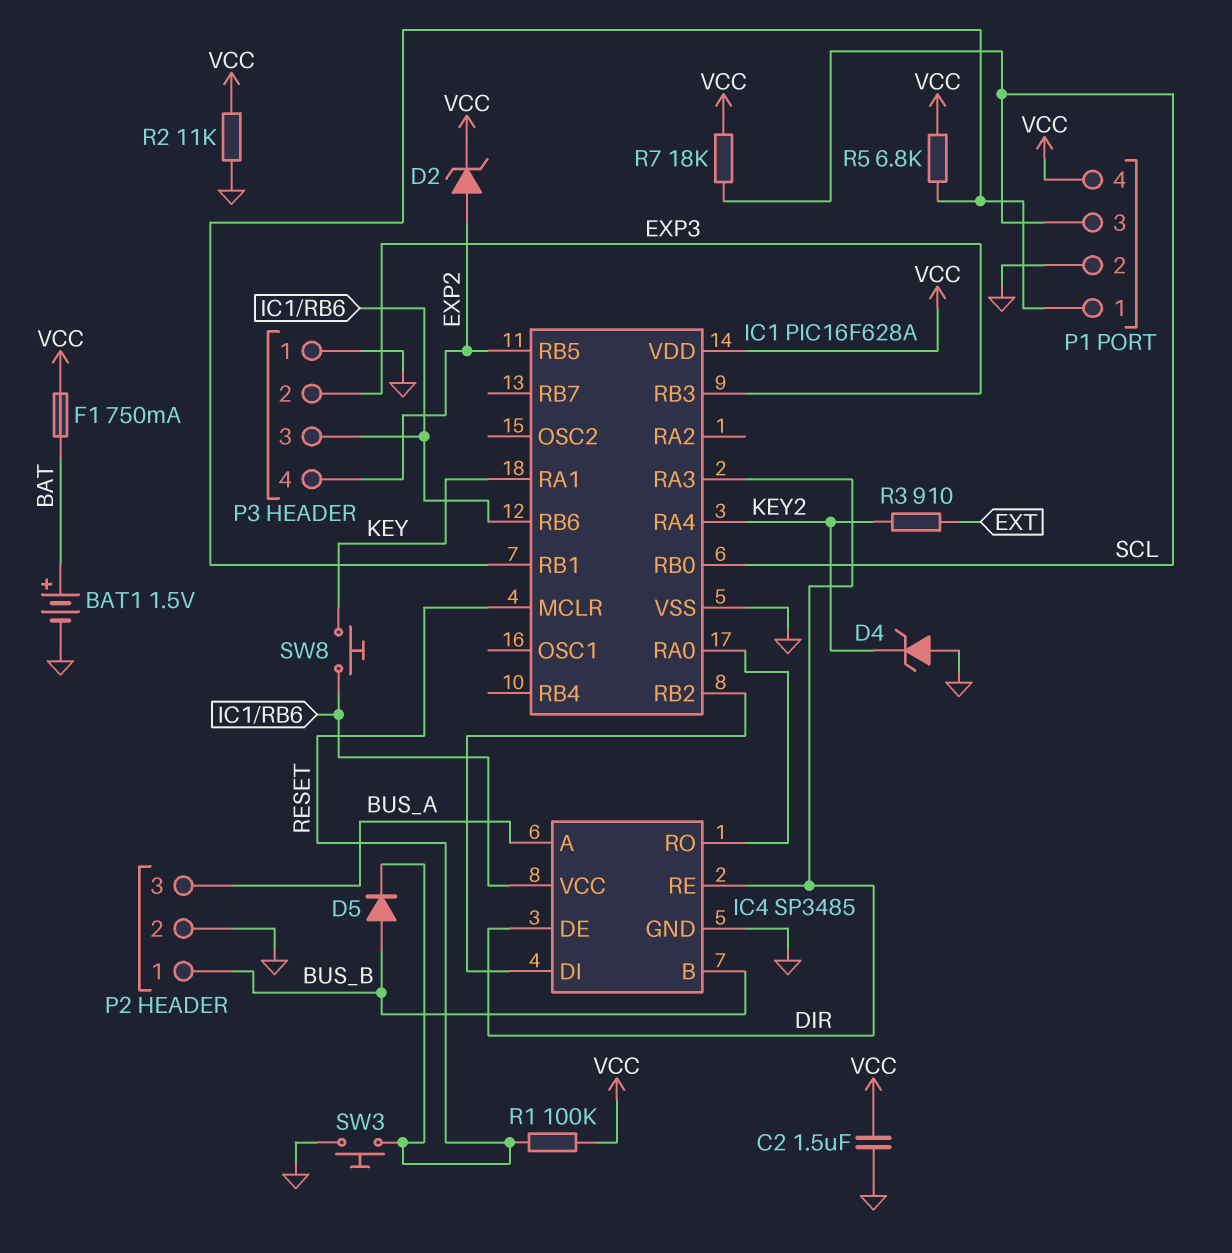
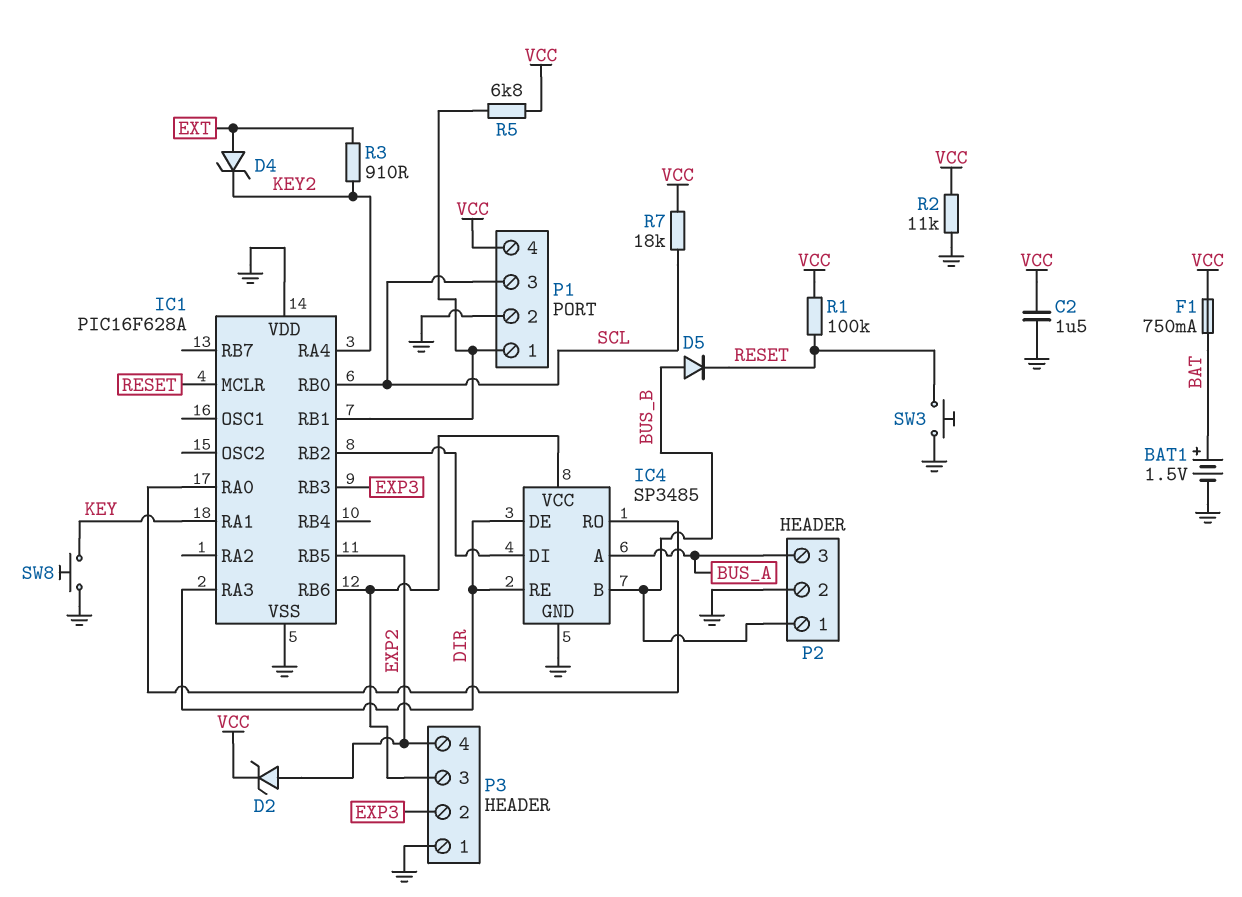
D4: zener (A GND, K KEY2) -> zener (A EXT, K KEY2)
IC1 pin VDD: VCC -> GND
SW8: button (IC1/RB6, KEY) -> button (GND, KEY)

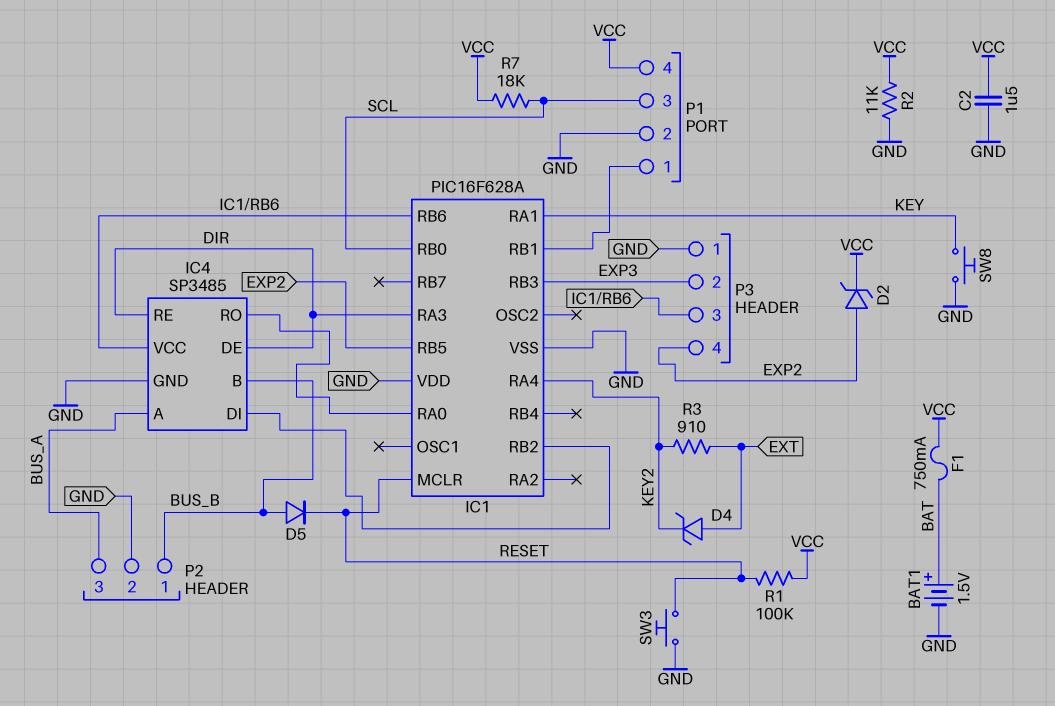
R5: 6.8k (IC1/RB1, VCC) -> none

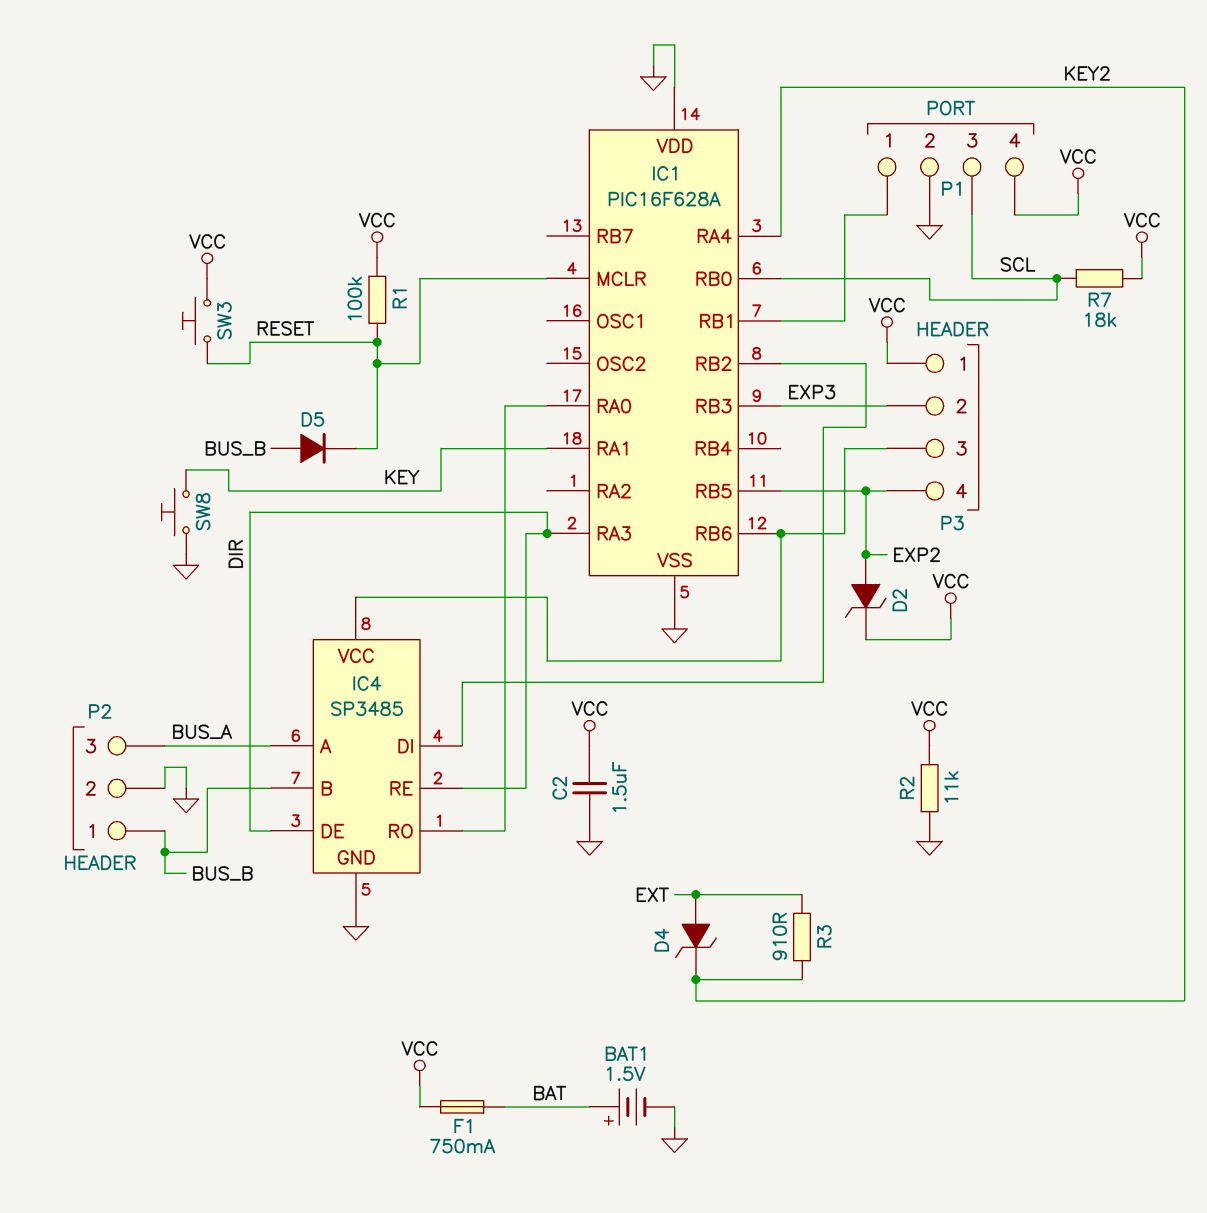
P3 pin 1: GND -> VCC
SW3: button (GND, RESET) -> button (RESET, VCC)

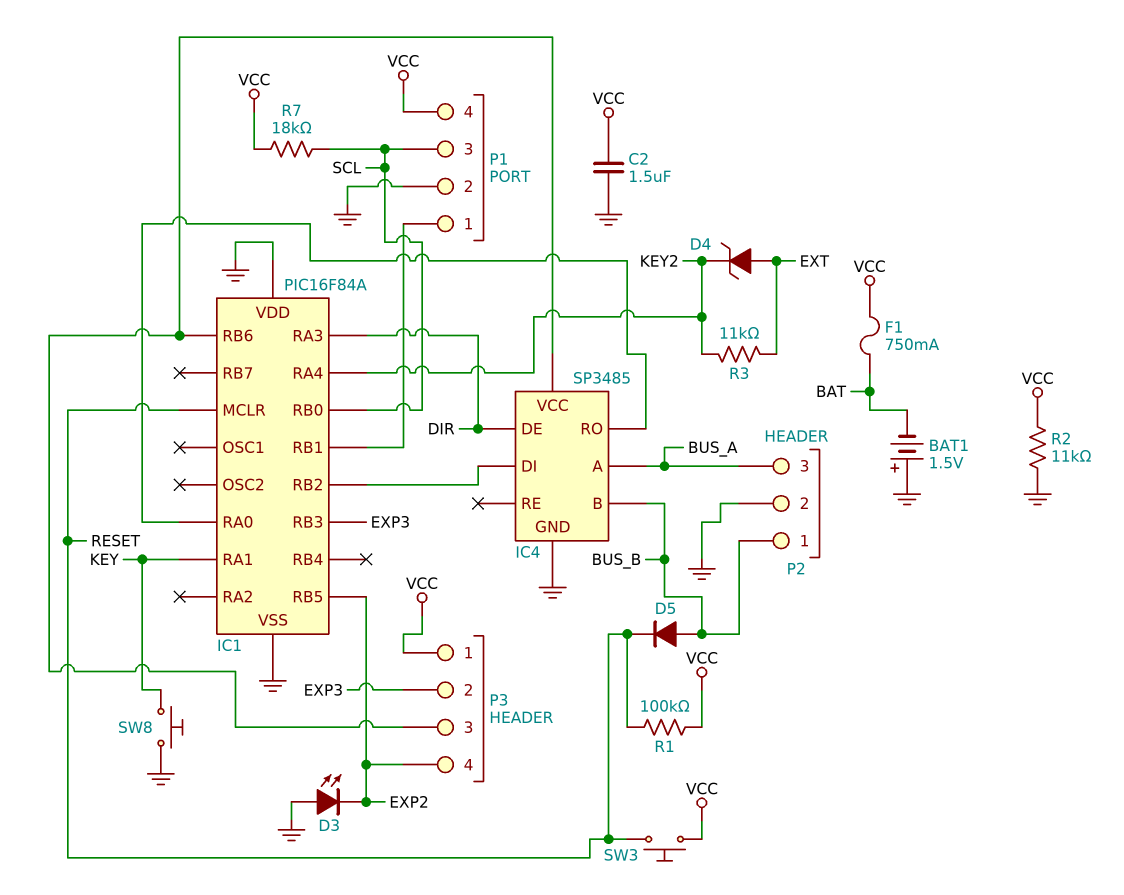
BAT1: 1.5V (plus BAT, minus GND) -> 1.5V (plus GND, minus BAT)
D2: zener (A EXP2, K VCC) -> none
D3: none -> LED (A GND, K EXP2)
IC1: PIC16F628A -> PIC16F84A
IC4 pin RE: DIR -> none
R3: 910 (EXT, KEY2) -> 11k (EXT, KEY2)

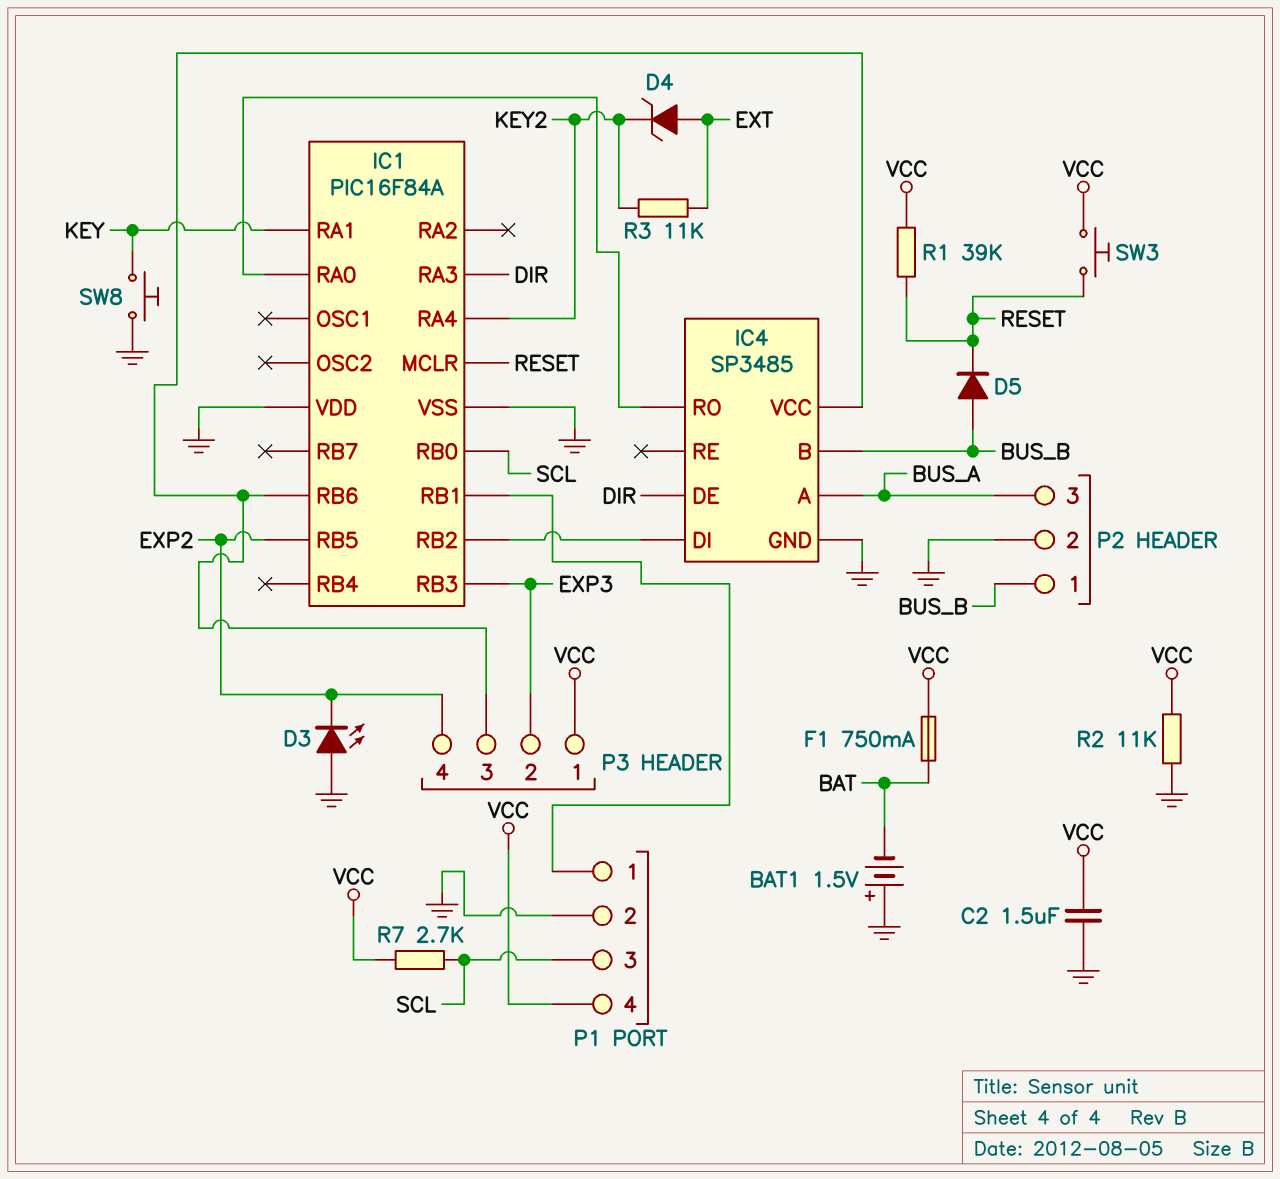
R1: 100k (RESET, VCC) -> 39k (RESET, VCC)
R7: 18k (SCL, VCC) -> 2.7k (SCL, VCC)

